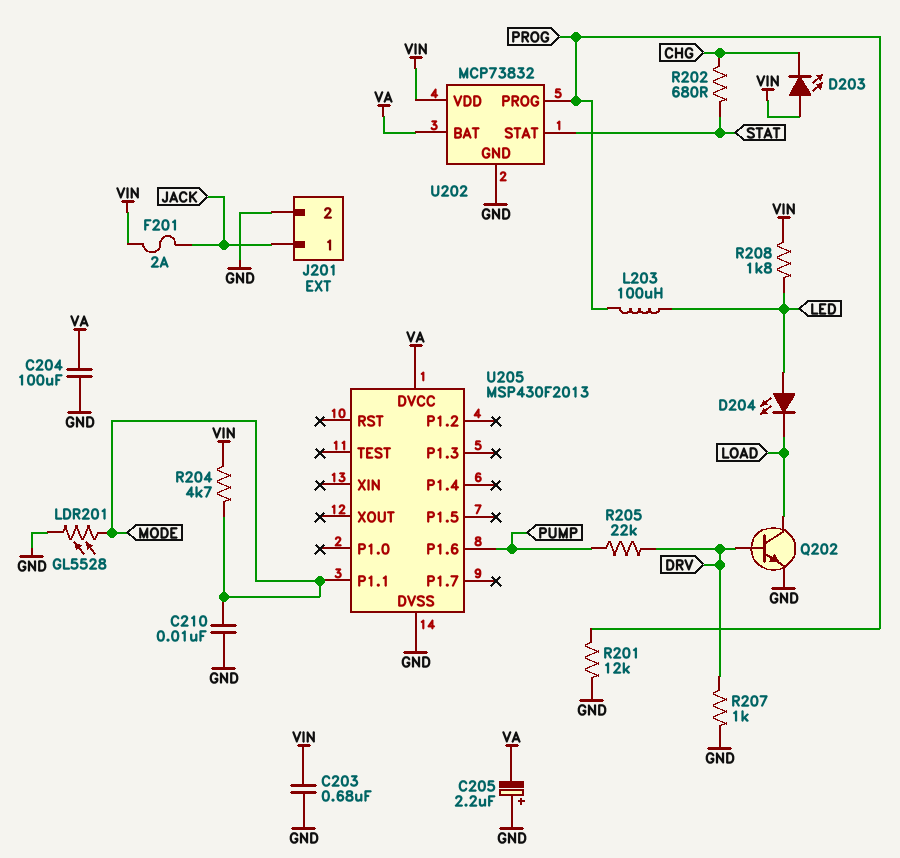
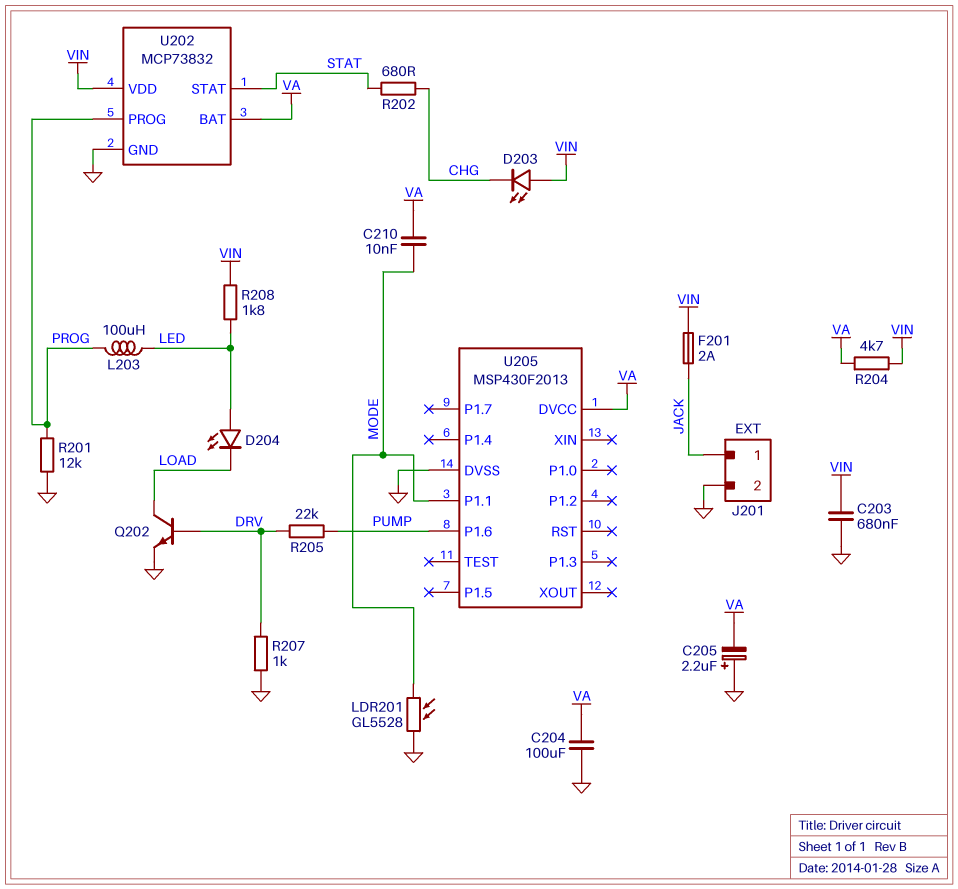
C210: 10nF (GND, MODE) -> 10nF (MODE, VA)
R204: 4.7k (MODE, VIN) -> 4.7k (VA, VIN)

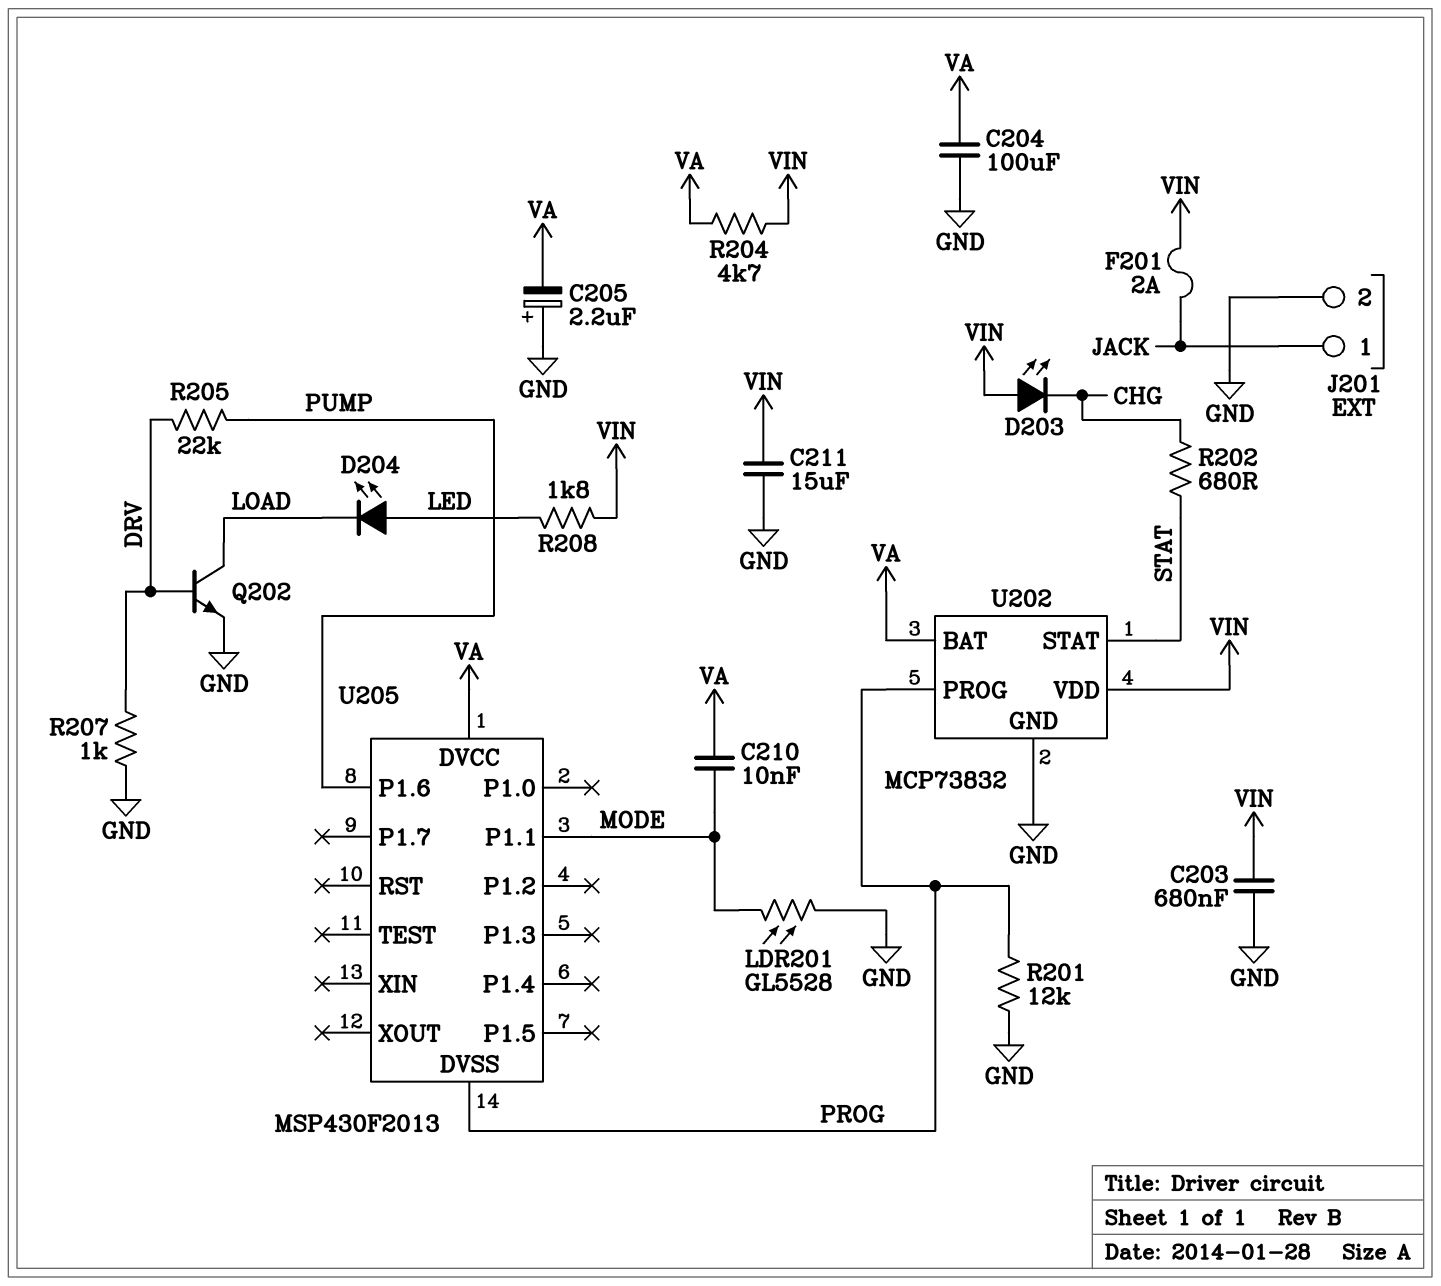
C211: none -> 15uF (GND, VIN)
L203: 100uH (LED, PROG) -> none
U205 pin DVSS: GND -> PROG

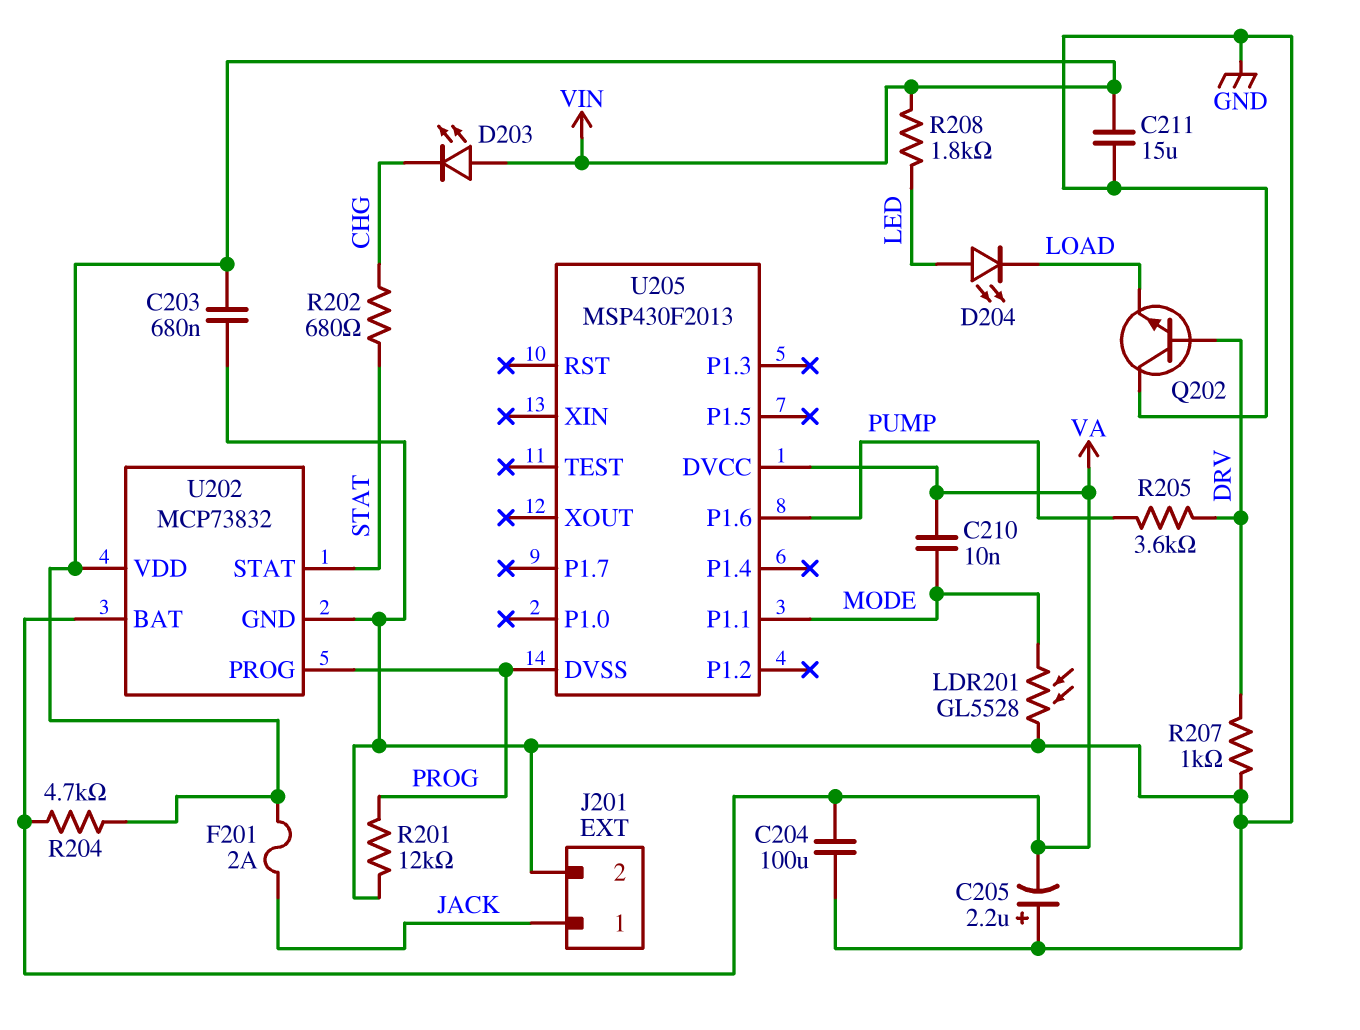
Q202: NPN (B DRV, C LOAD, E GND) -> NPN (B DRV, C GND, E LOAD)
R205: 22k (DRV, PUMP) -> 3.6k (DRV, PUMP)

